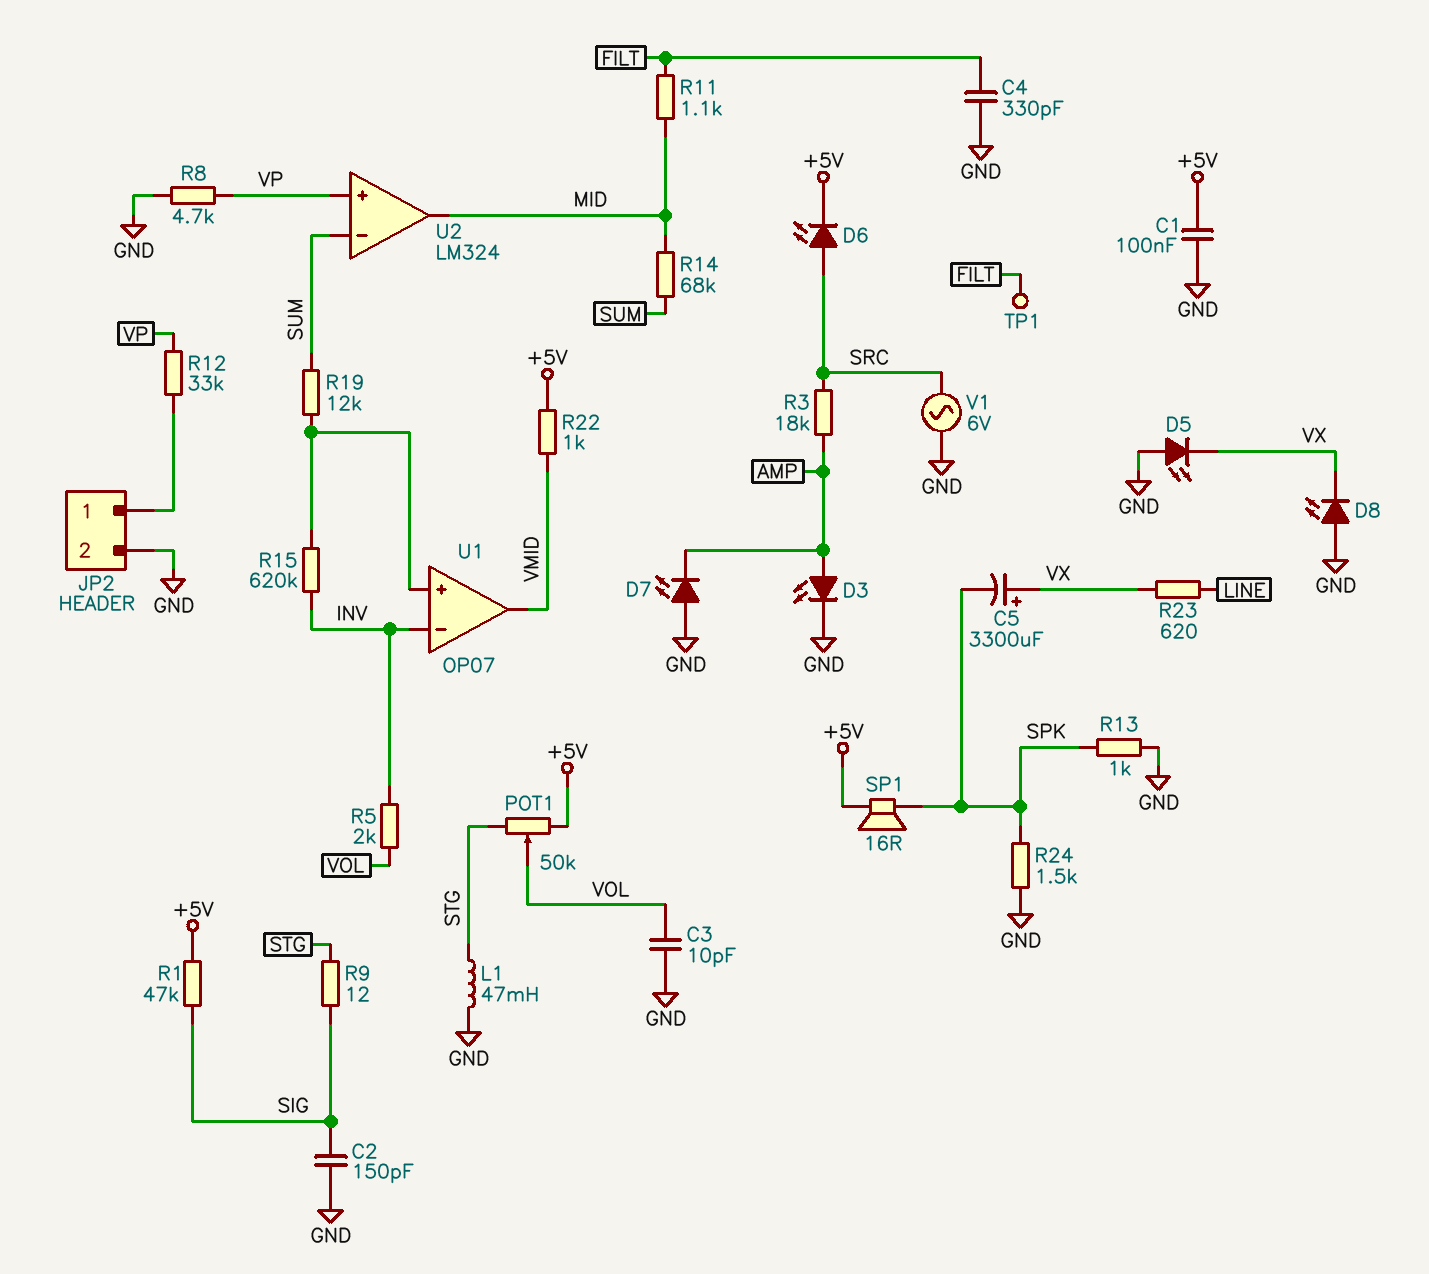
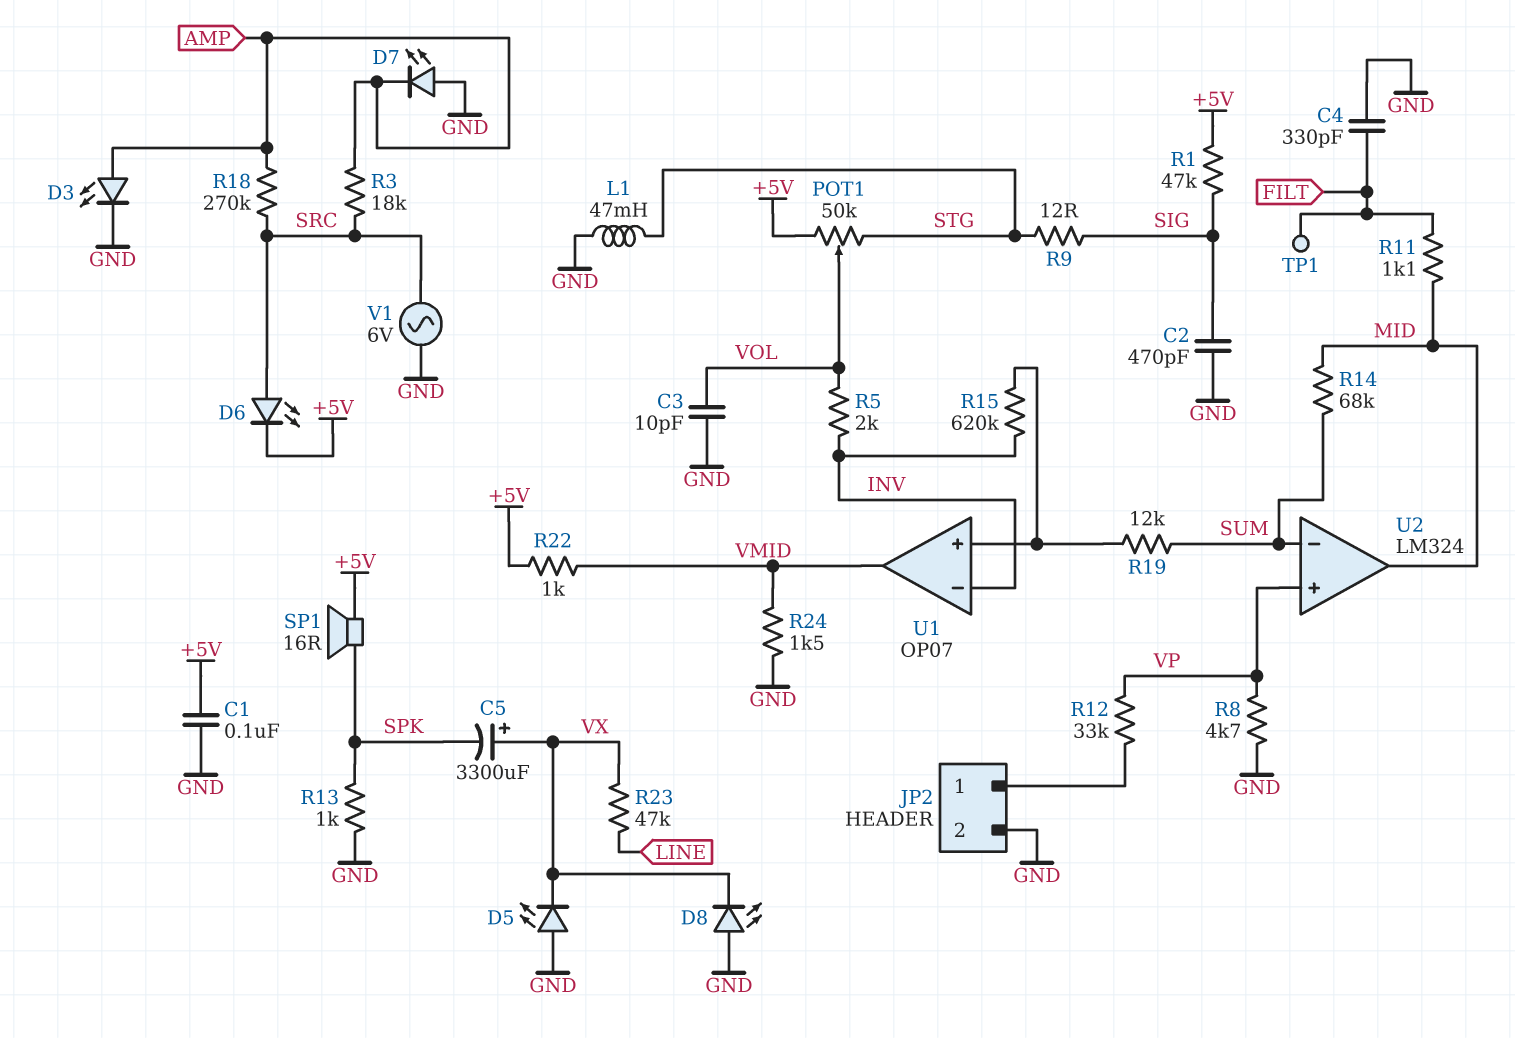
C2: 150pF (GND, SIG) -> 470pF (GND, SIG)
R18: none -> 270k (AMP, SRC)
R23: 620 (LINE, VX) -> 47k (LINE, VX)
R24: 1.5k (GND, SPK) -> 1.5k (GND, VMID)

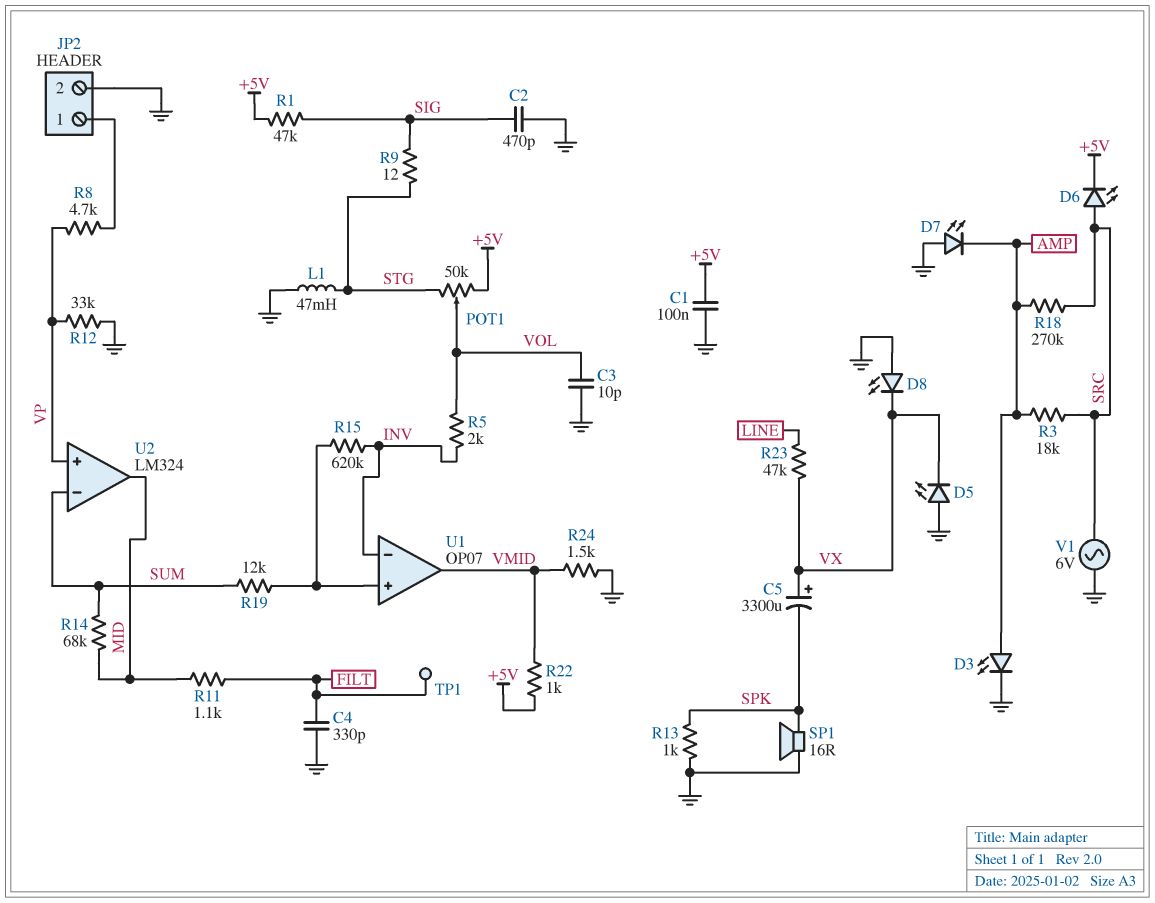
R8: 4.7k (GND, VP) -> 4.7k (JP2/1, VP)
R12: 33k (JP2/1, VP) -> 33k (GND, VP)
SP1: speaker 16R (+5V, SPK) -> speaker 16R (GND, SPK)

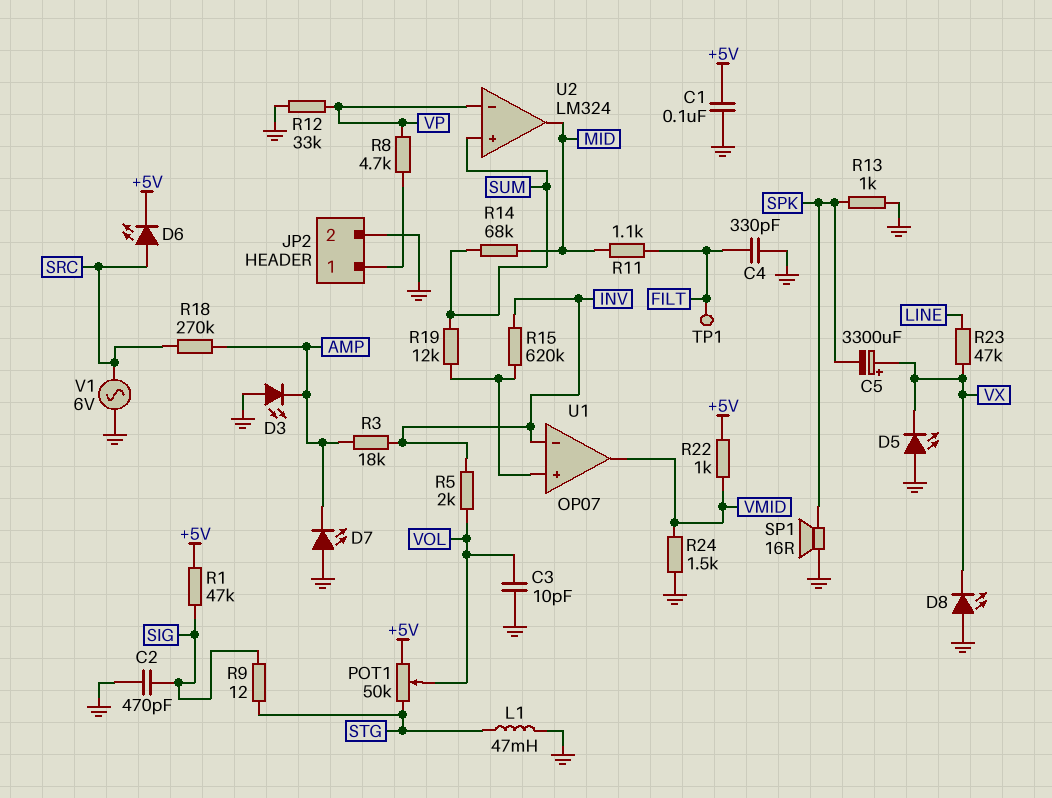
D3: LED (A AMP, K GND) -> LED (A GND, K AMP)
R3: 18k (AMP, SRC) -> 18k (AMP, INV)
U2 pin in+: VP -> SUM
U2 pin in-: SUM -> VP

